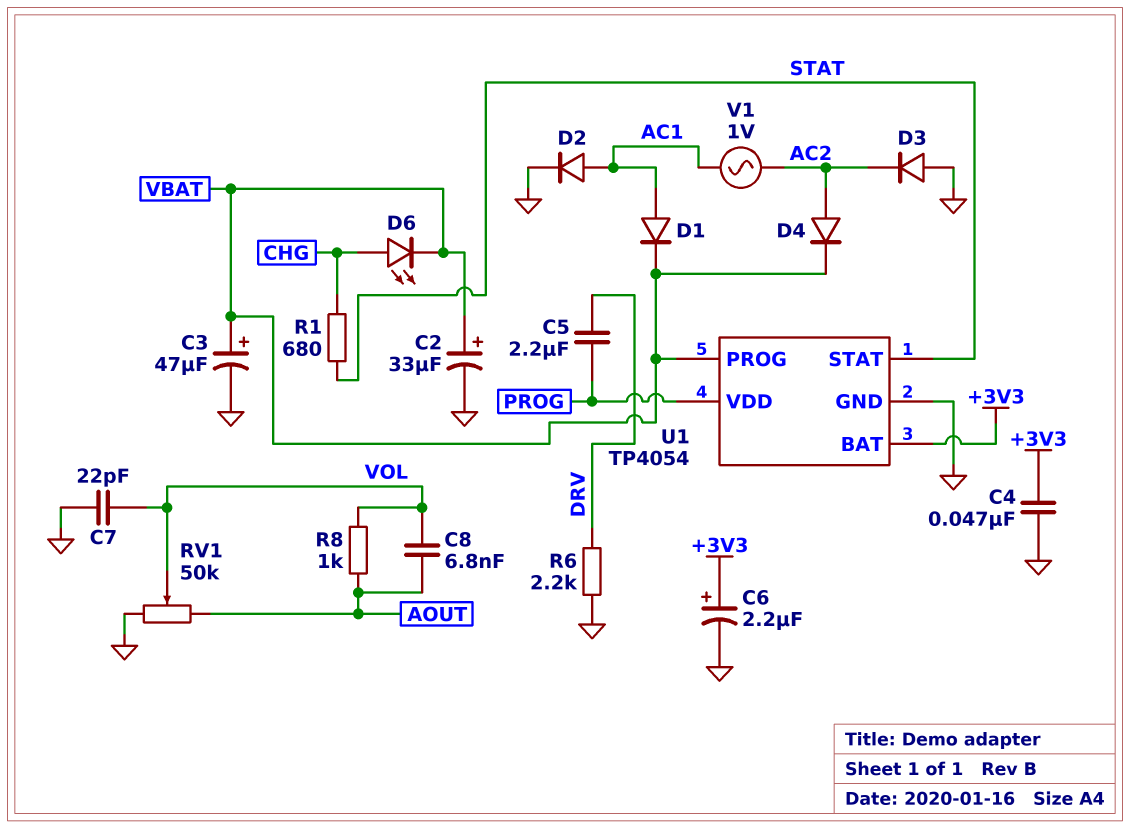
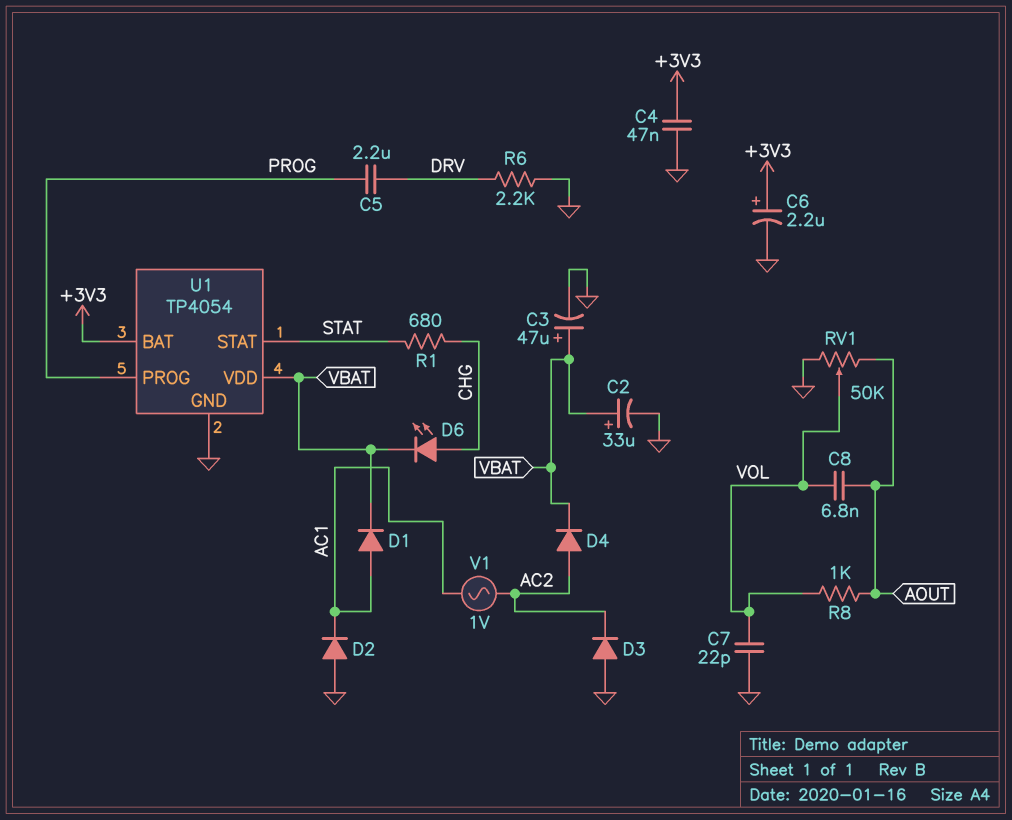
D2: diode (A AC1, K GND) -> diode (A GND, K AC1)
U1 pin PROG: VBAT -> PROG
U1 pin VDD: PROG -> VBAT

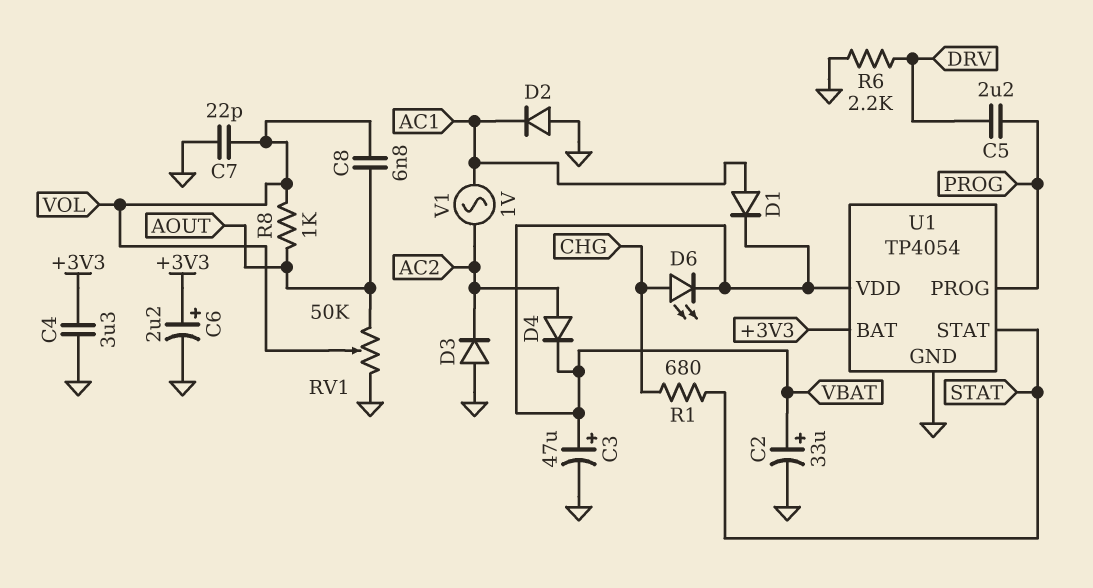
C4: 47nF (+3V3, GND) -> 3.3uF (+3V3, GND)

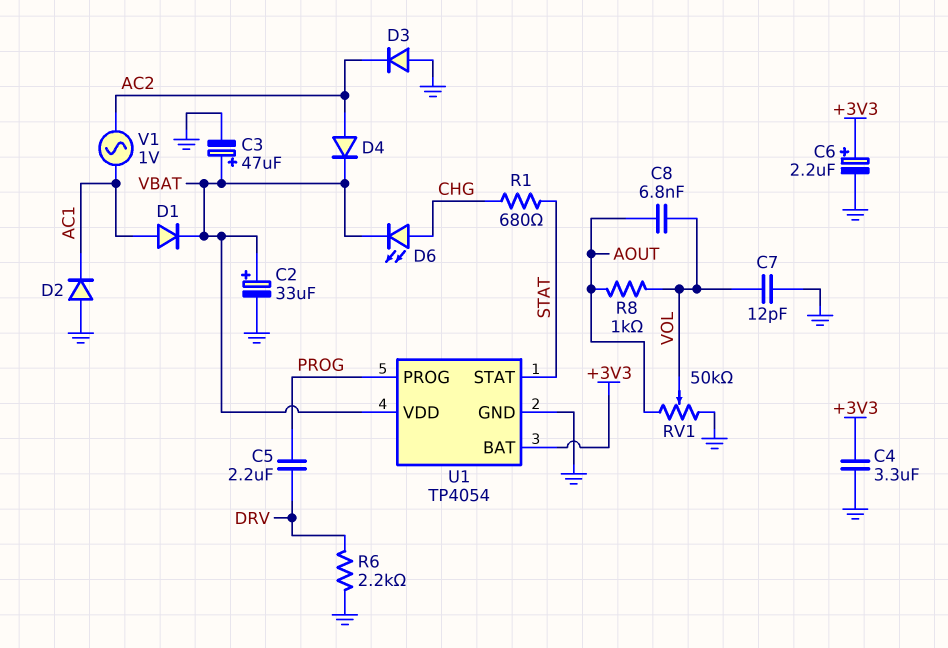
C7: 22pF (GND, VOL) -> 12pF (GND, VOL)

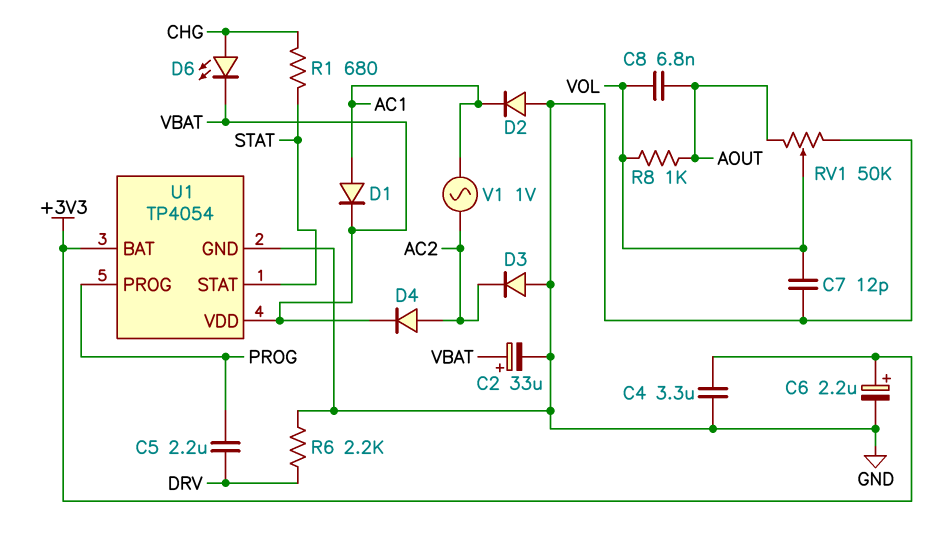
C3: 47uF (plus VBAT, minus GND) -> none

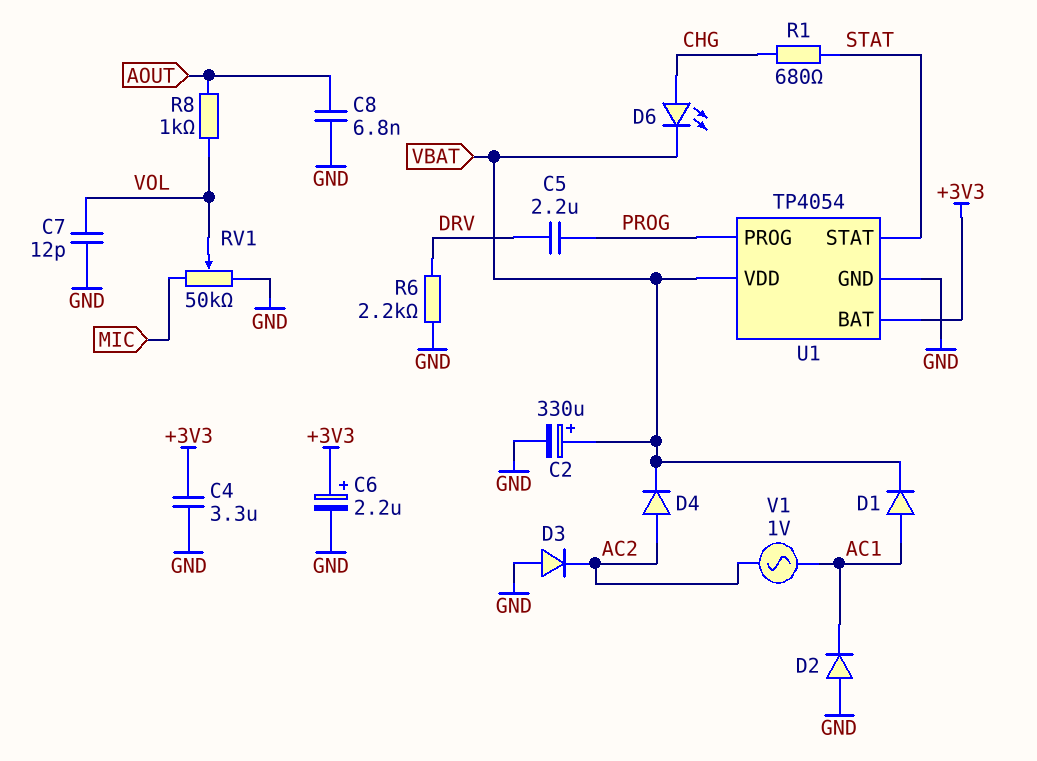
C2: 33uF (plus VBAT, minus GND) -> 330uF (plus VBAT, minus GND)
C8: 6.8nF (AOUT, VOL) -> 6.8nF (AOUT, GND)
RV1: 50k (AOUT, GND, wiper VOL) -> 50k (GND, MIC, wiper VOL)

